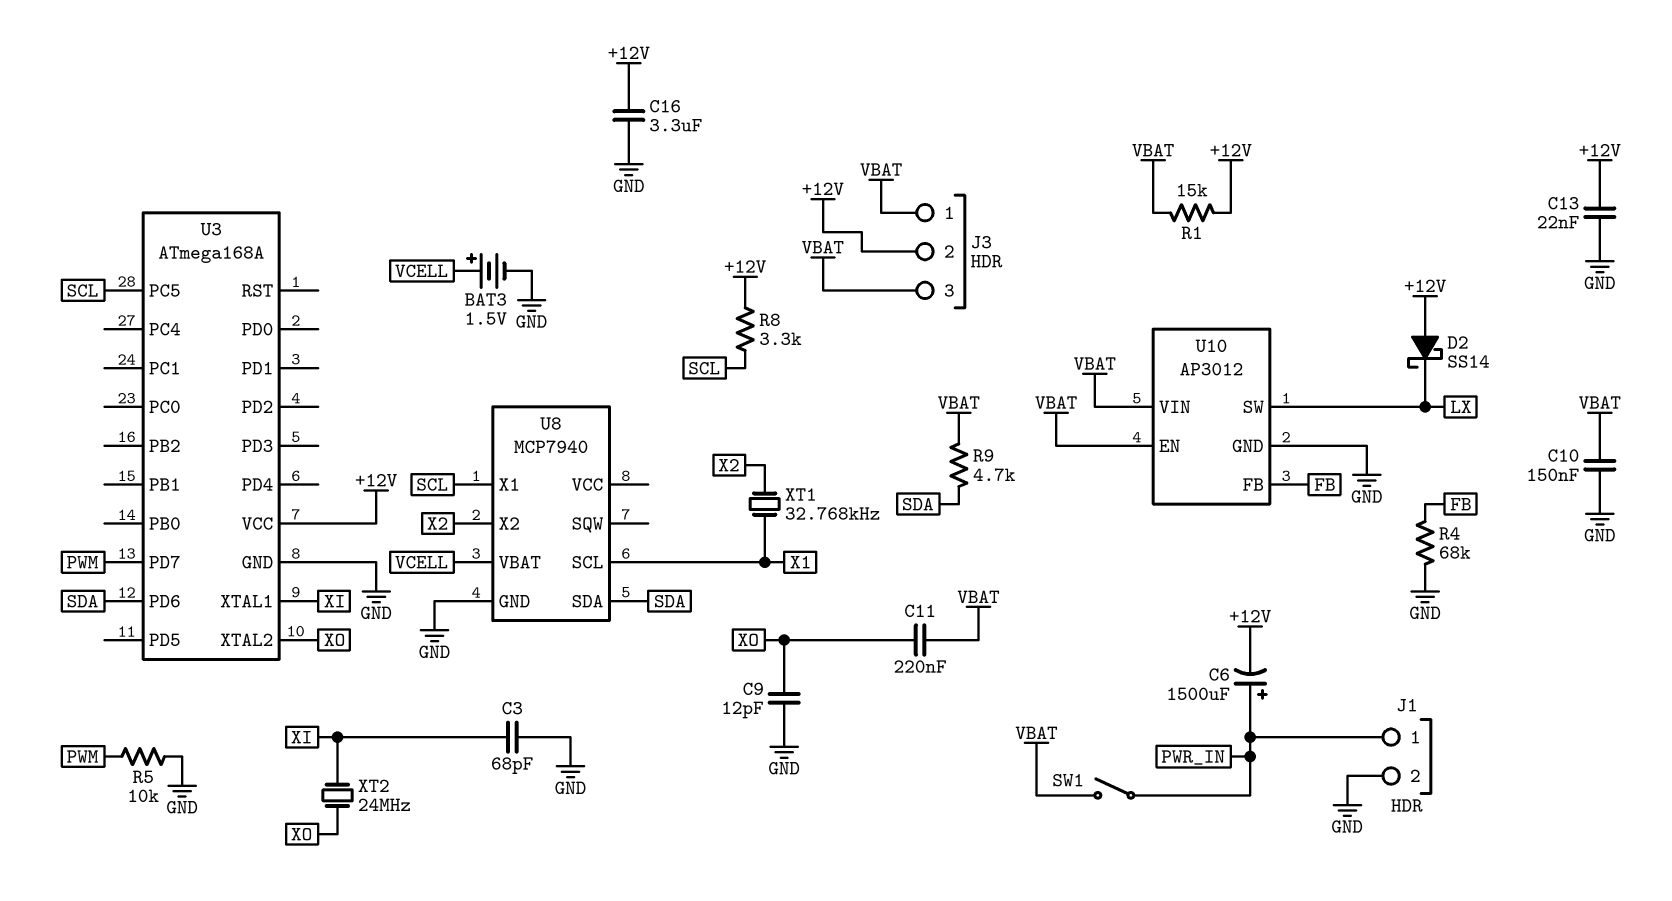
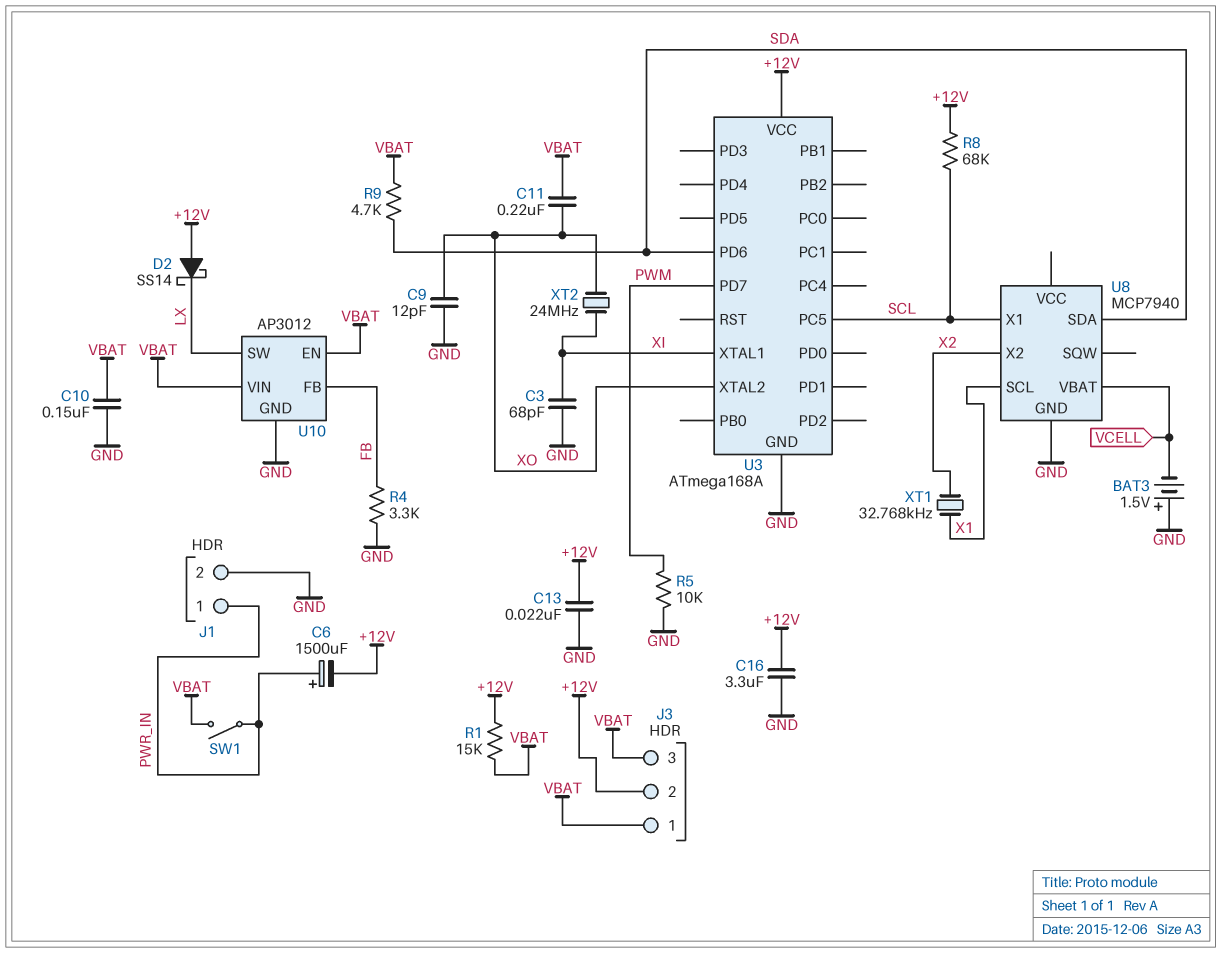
BAT3: 1.5V (plus VCELL, minus GND) -> 1.5V (plus GND, minus VCELL)
R4: 68k (FB, GND) -> 3.3k (FB, GND)
R8: 3.3k (+12V, SCL) -> 68k (+12V, SCL)

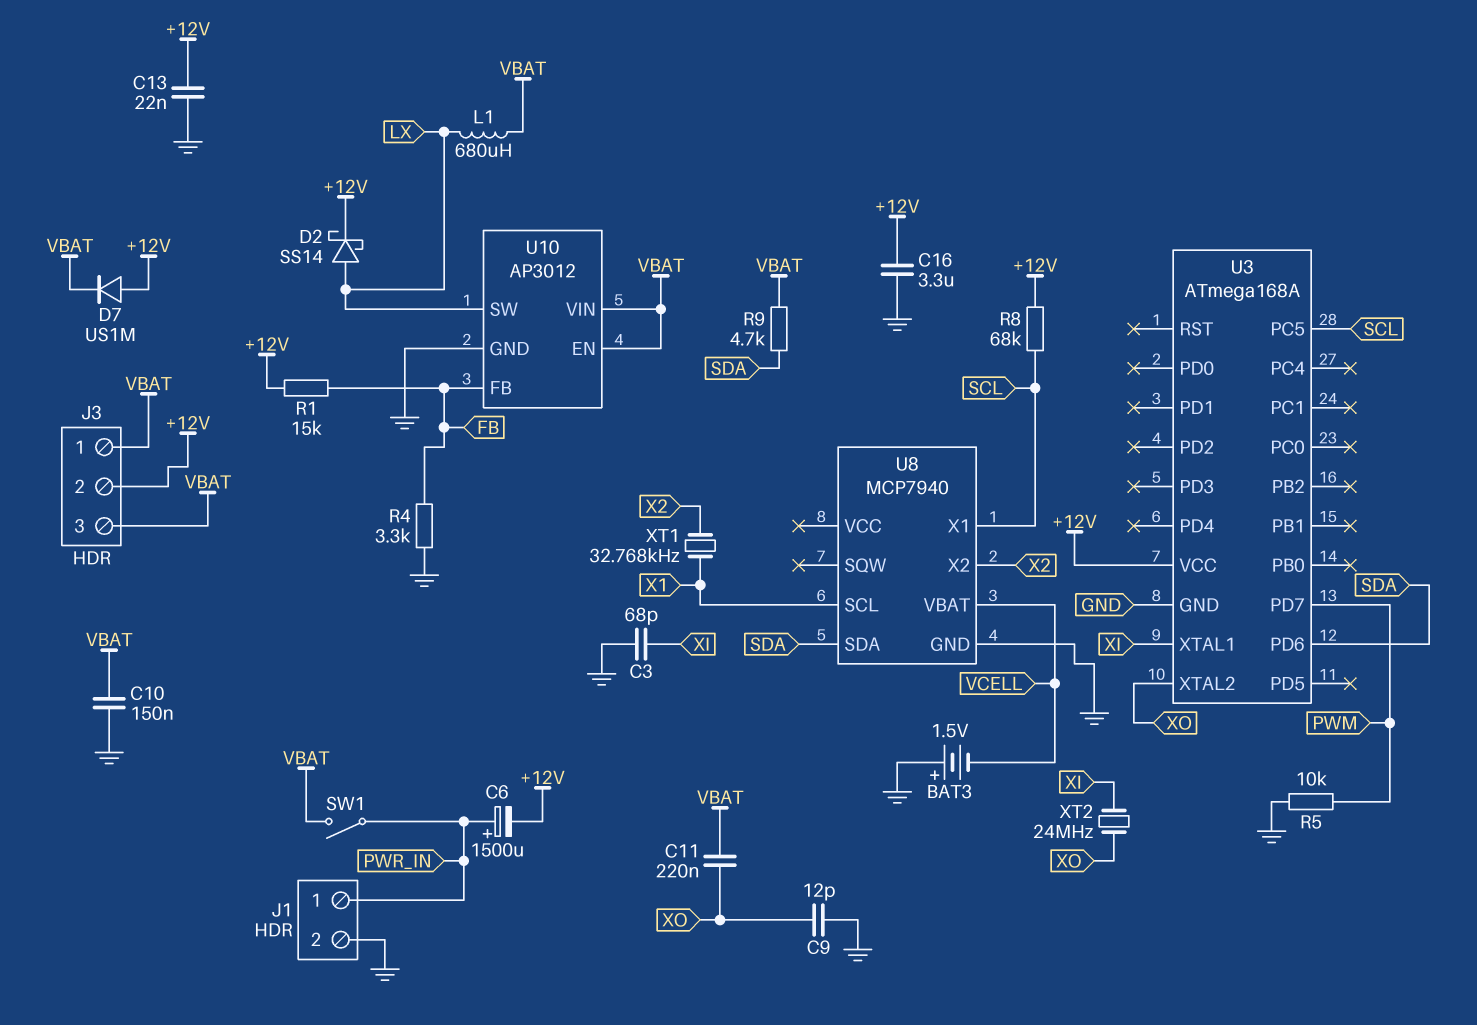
D2: schottky SS14 (A +12V, K LX) -> schottky SS14 (A LX, K +12V)
D7: none -> diode US1M (A +12V, K VBAT)
L1: none -> 680uH (LX, VBAT)
R1: 15k (+12V, VBAT) -> 15k (+12V, FB)

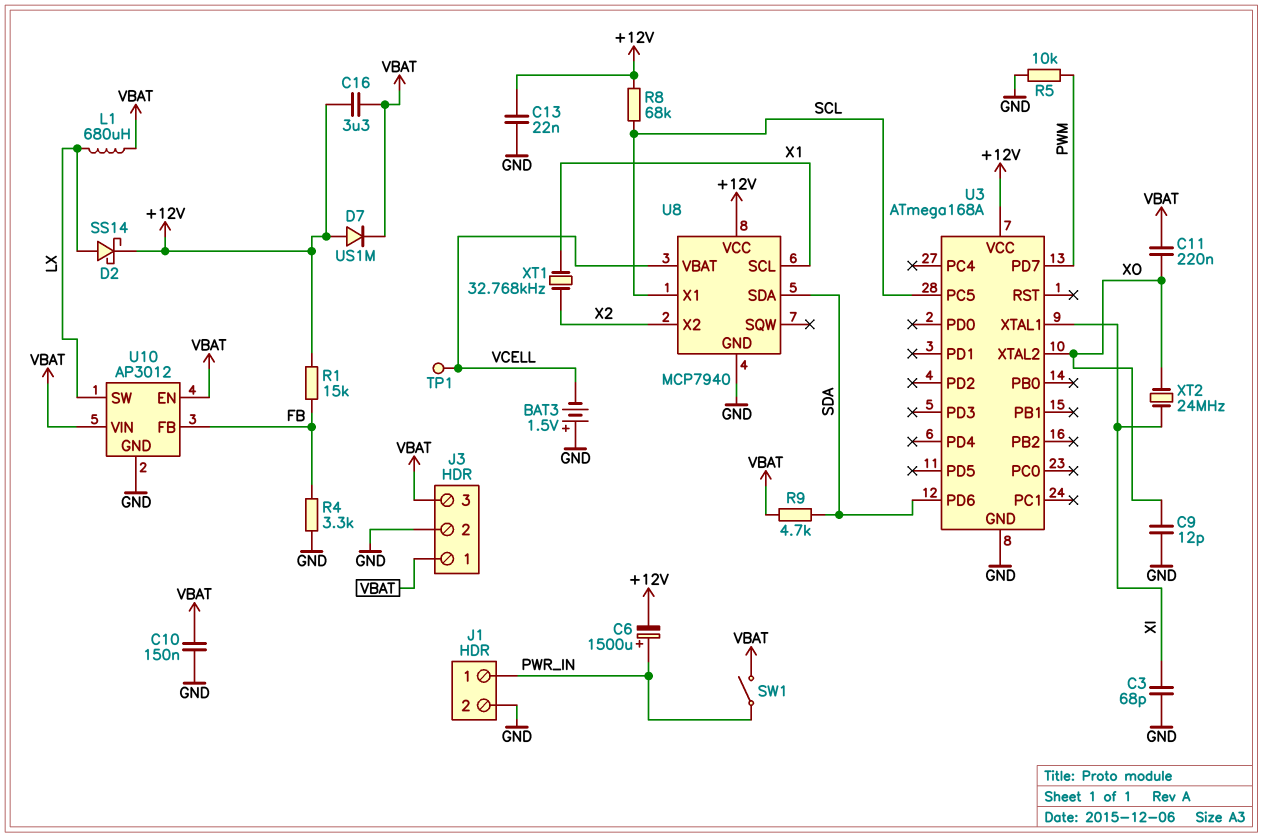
C16: 3.3uF (+12V, GND) -> 3.3uF (+12V, VBAT)
J3 pin 2: +12V -> GND
TP1: none -> test point (VCELL)
U8 pin VCC: none -> +12V

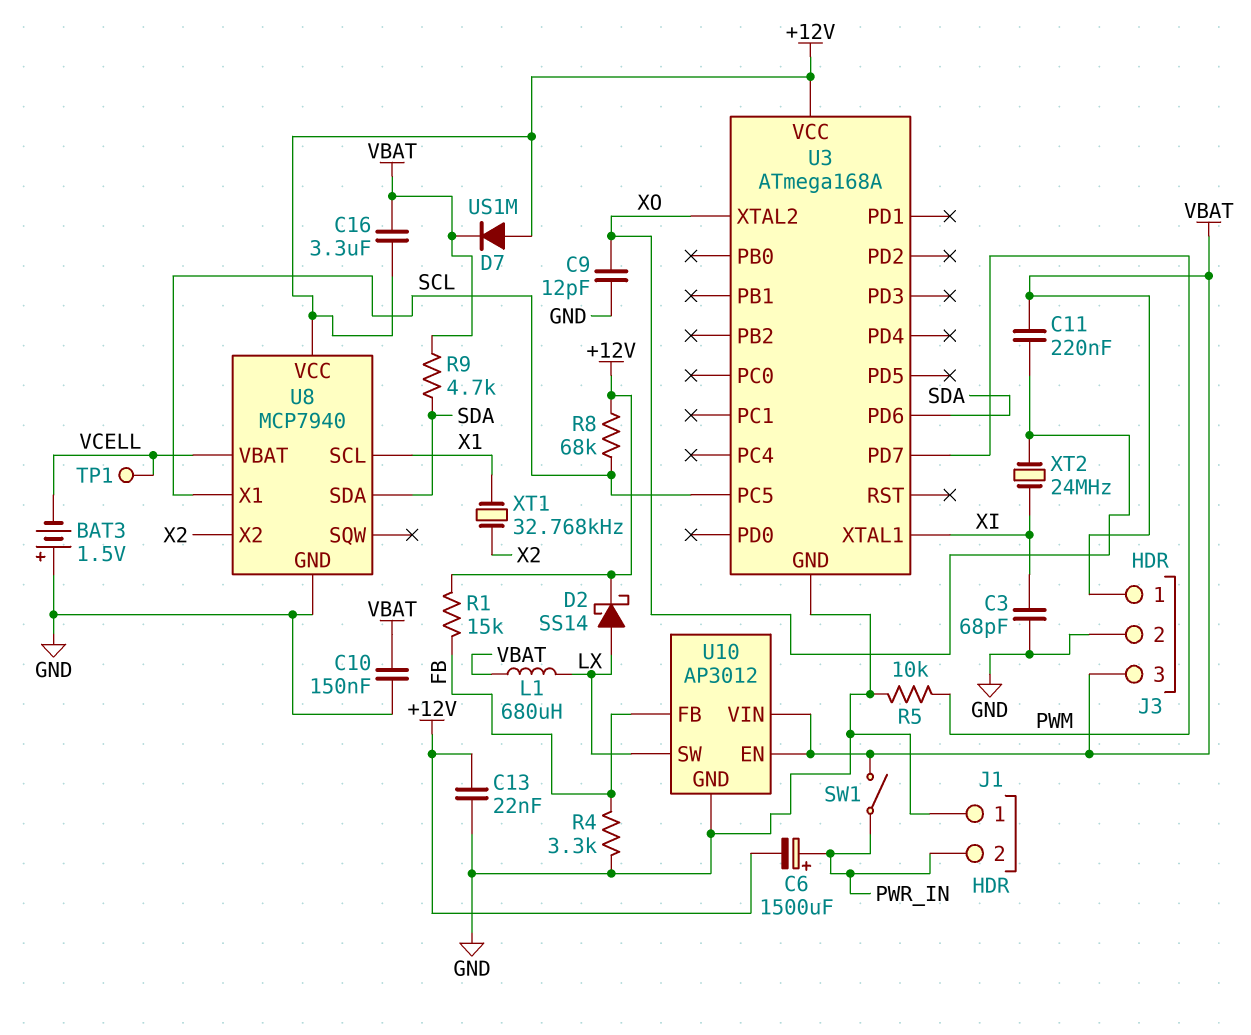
J1 pin 1: PWR_IN -> GND
J1 pin 2: GND -> PWR_IN

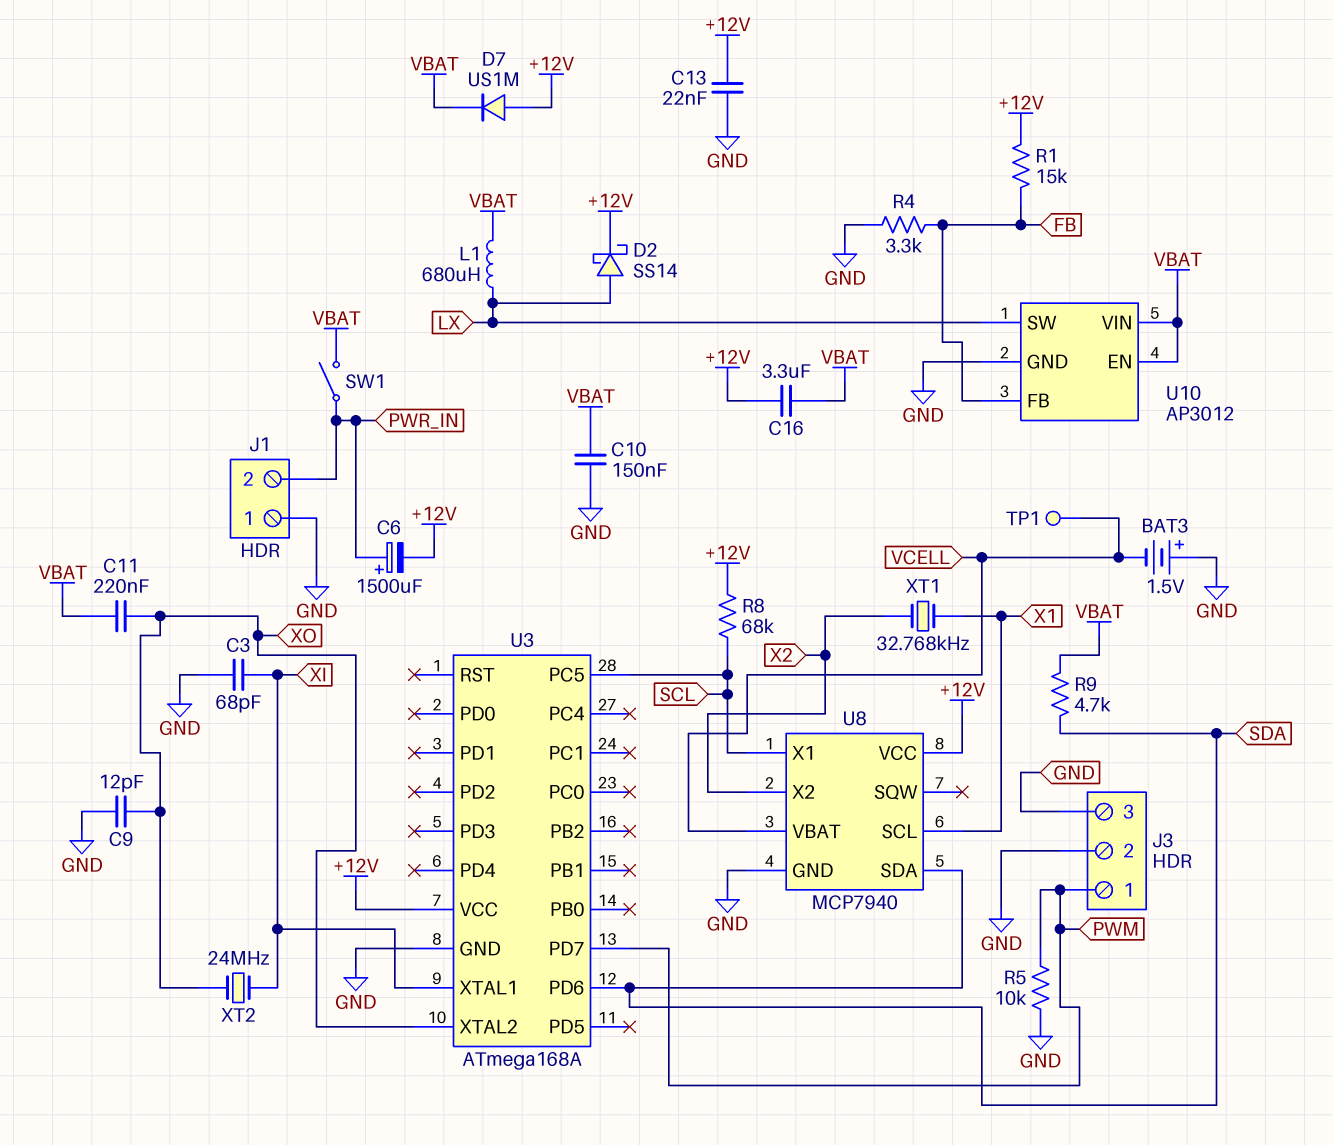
J3 pin 1: VBAT -> PWM
J3 pin 3: VBAT -> GND

